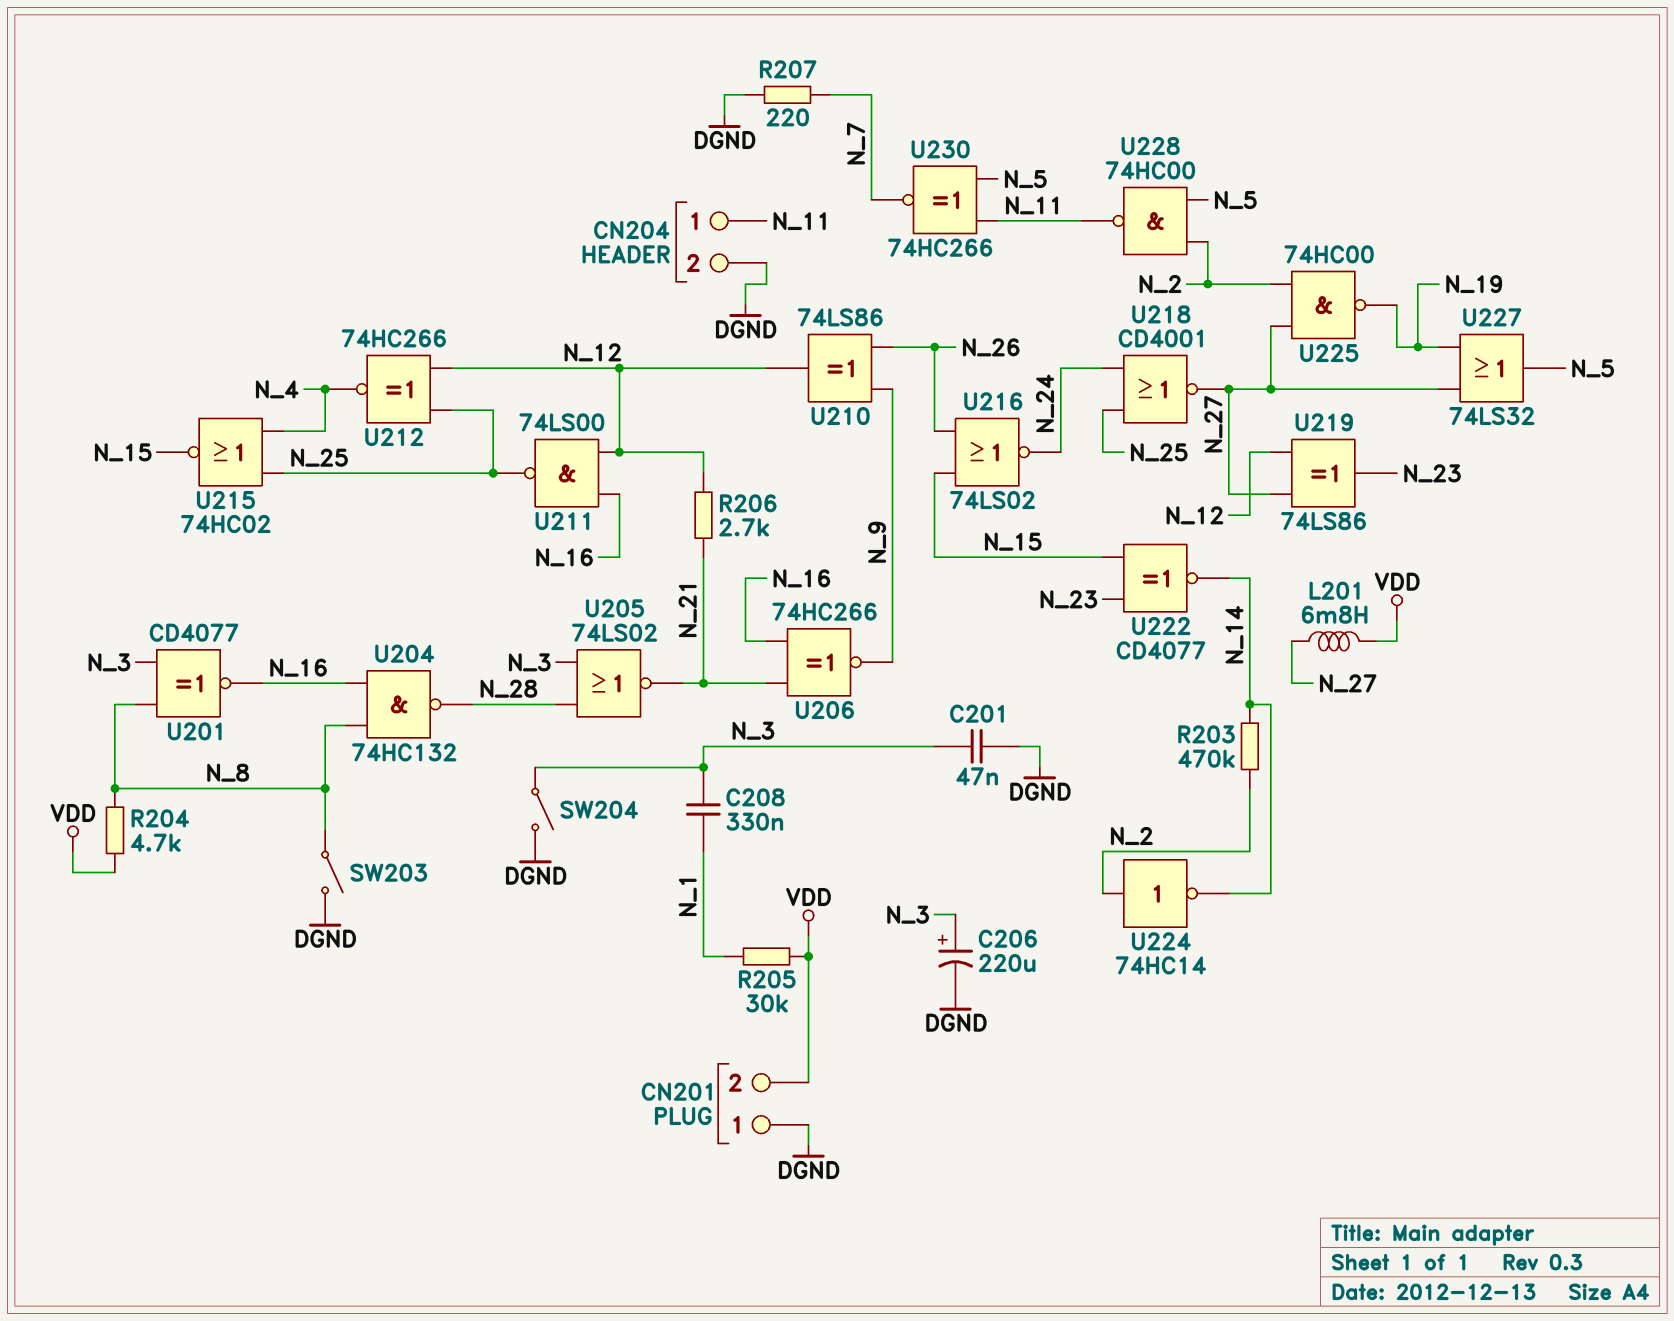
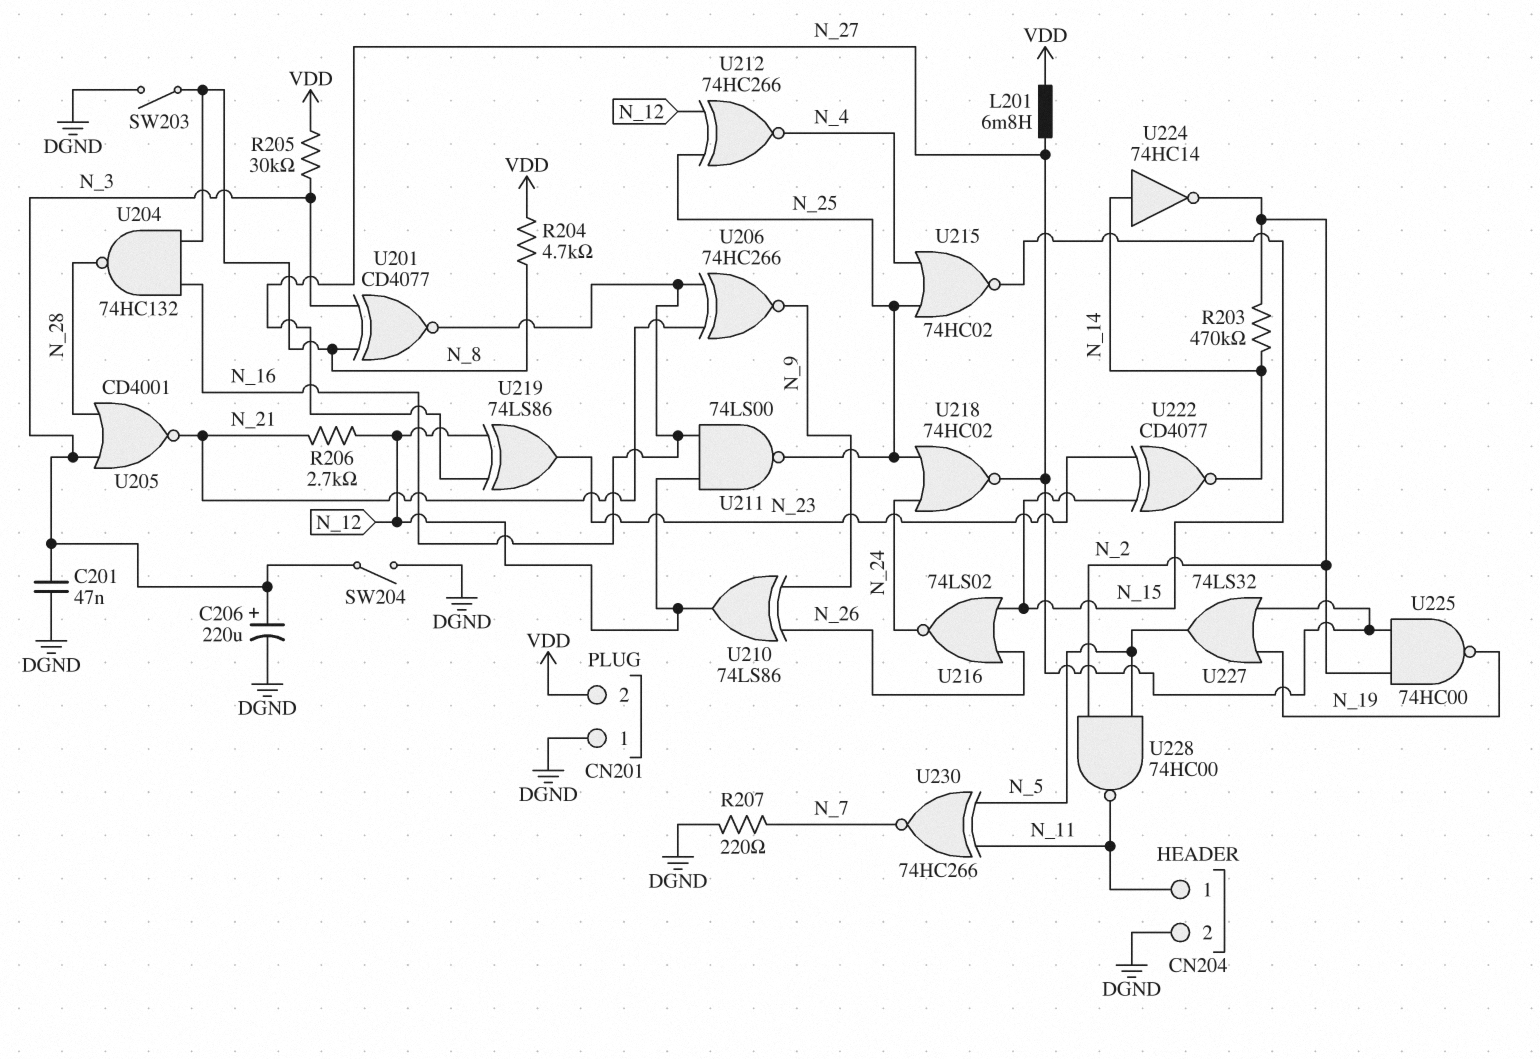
C208: 330nF (N_1, N_3) -> none
R205: 30k (N_1, VDD) -> 30k (N_3, VDD)
U205: NOR 74LS02 (in N_3, in N_28, out N_21) -> NOR CD4001 (in N_3, in N_28, out N_21)
U218: NOR CD4001 (in N_24, in N_25, out N_27) -> NOR 74HC02 (in N_24, in N_25, out N_27)
U224: NOT 74HC14 (in N_2, out N_14) -> NOT 74HC14 (in N_14, out N_2)

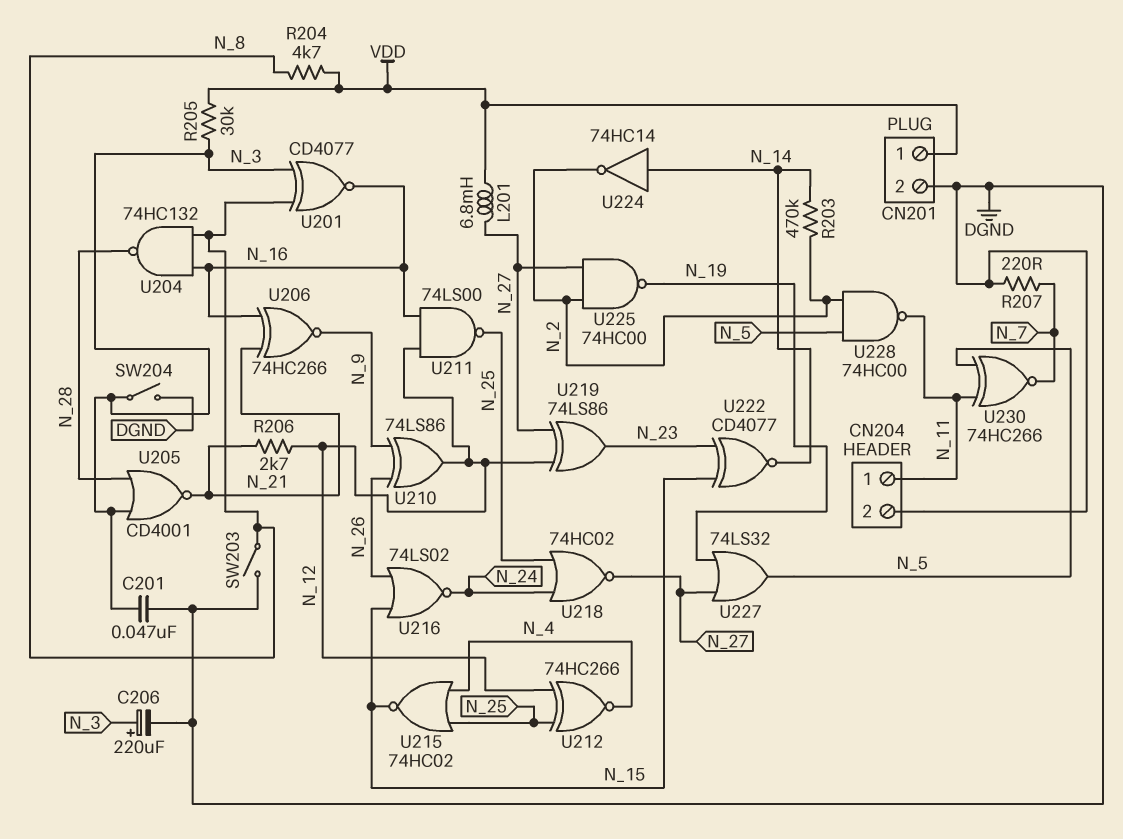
CN201 pin 1: DGND -> VDD
CN201 pin 2: VDD -> DGND

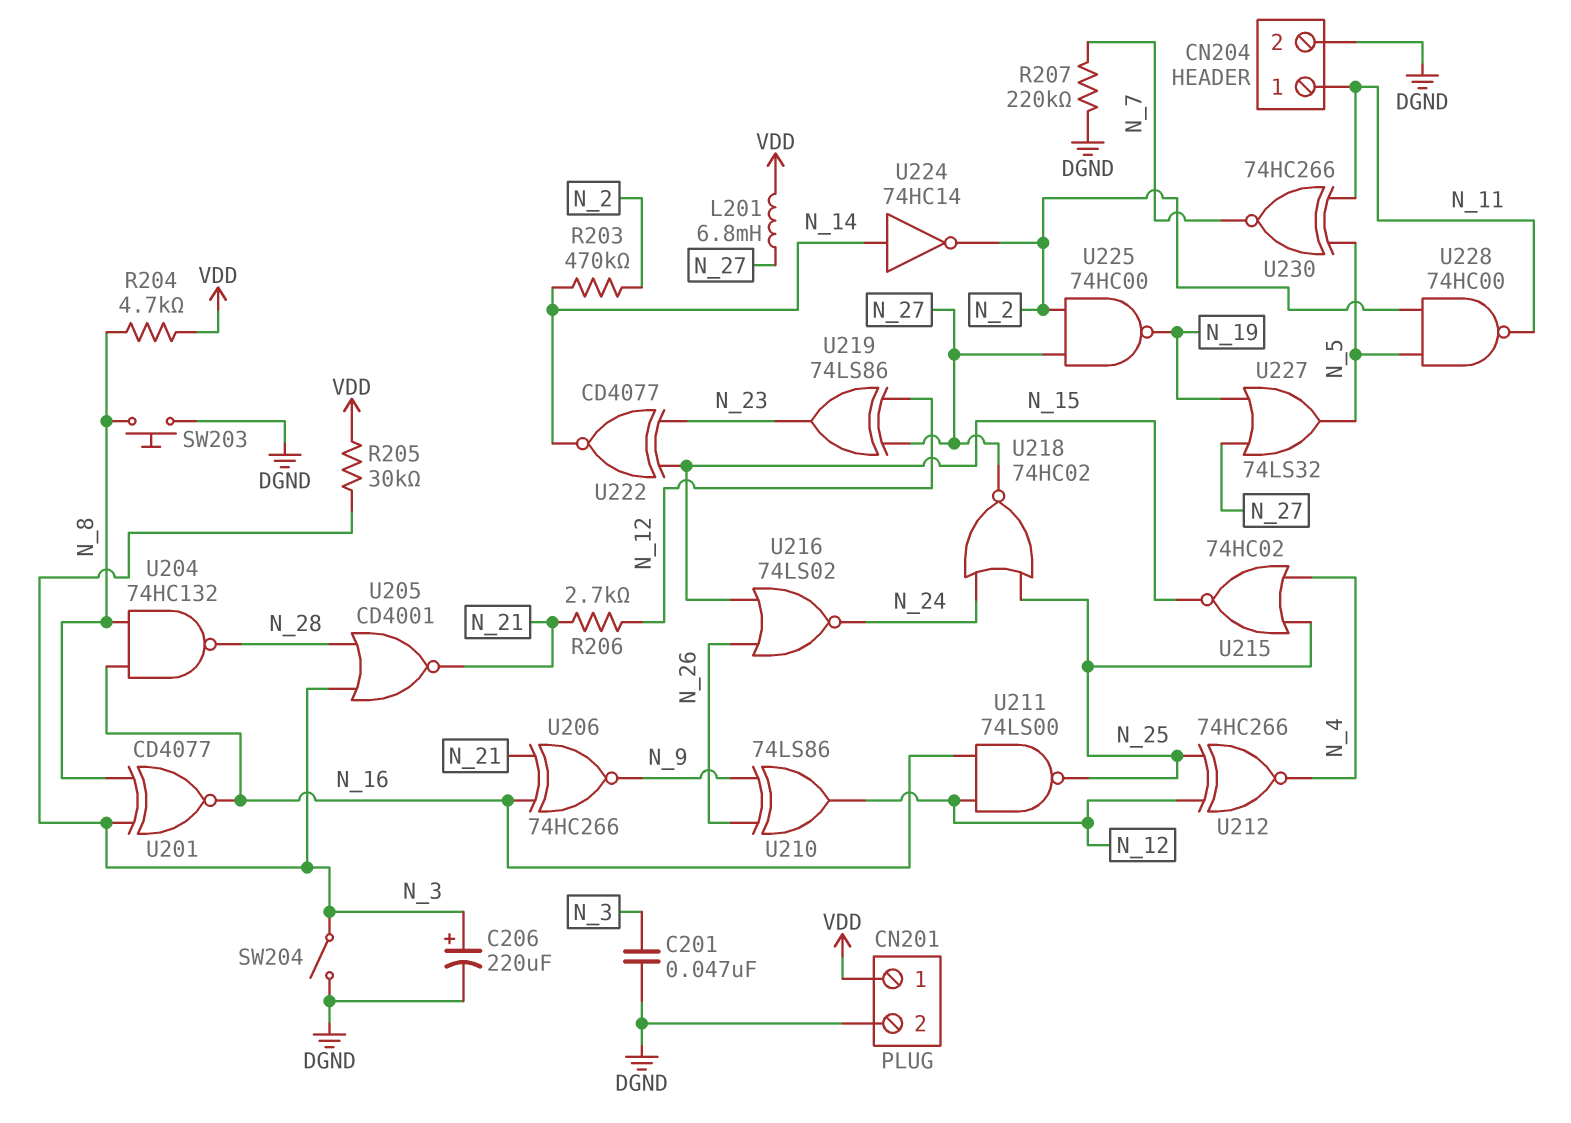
R207: 220 (DGND, N_7) -> 220k (DGND, N_7)
SW203: switch (DGND, N_8) -> button (DGND, N_8)

